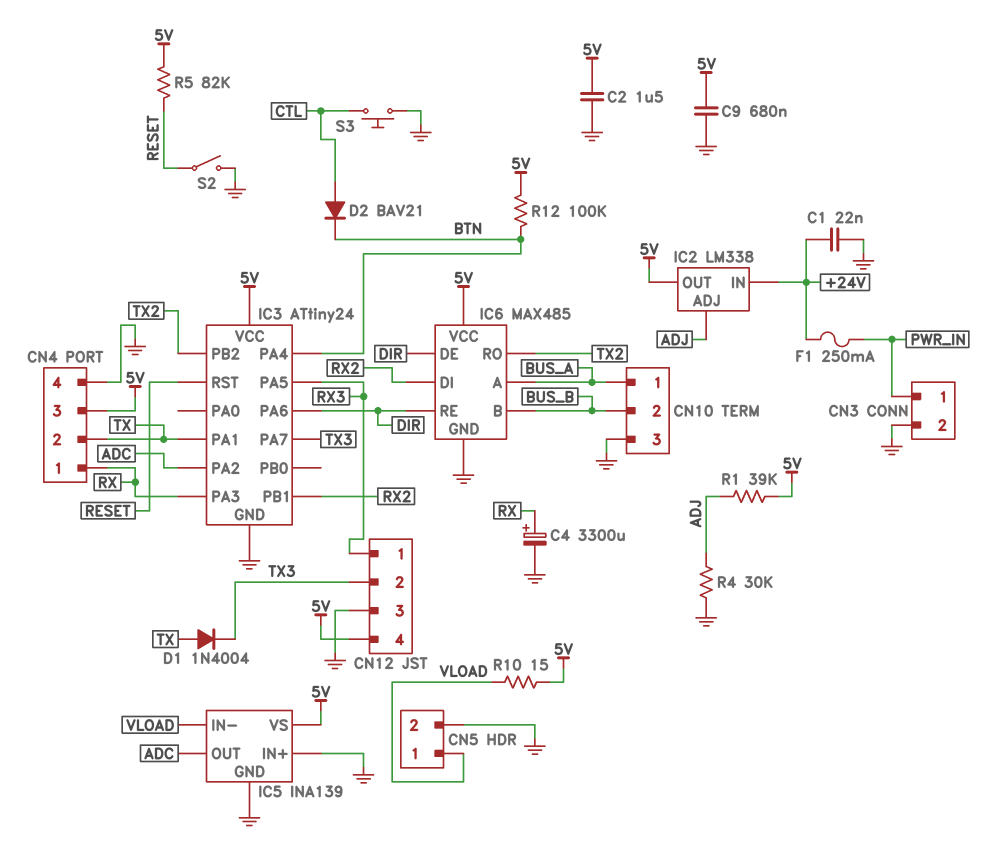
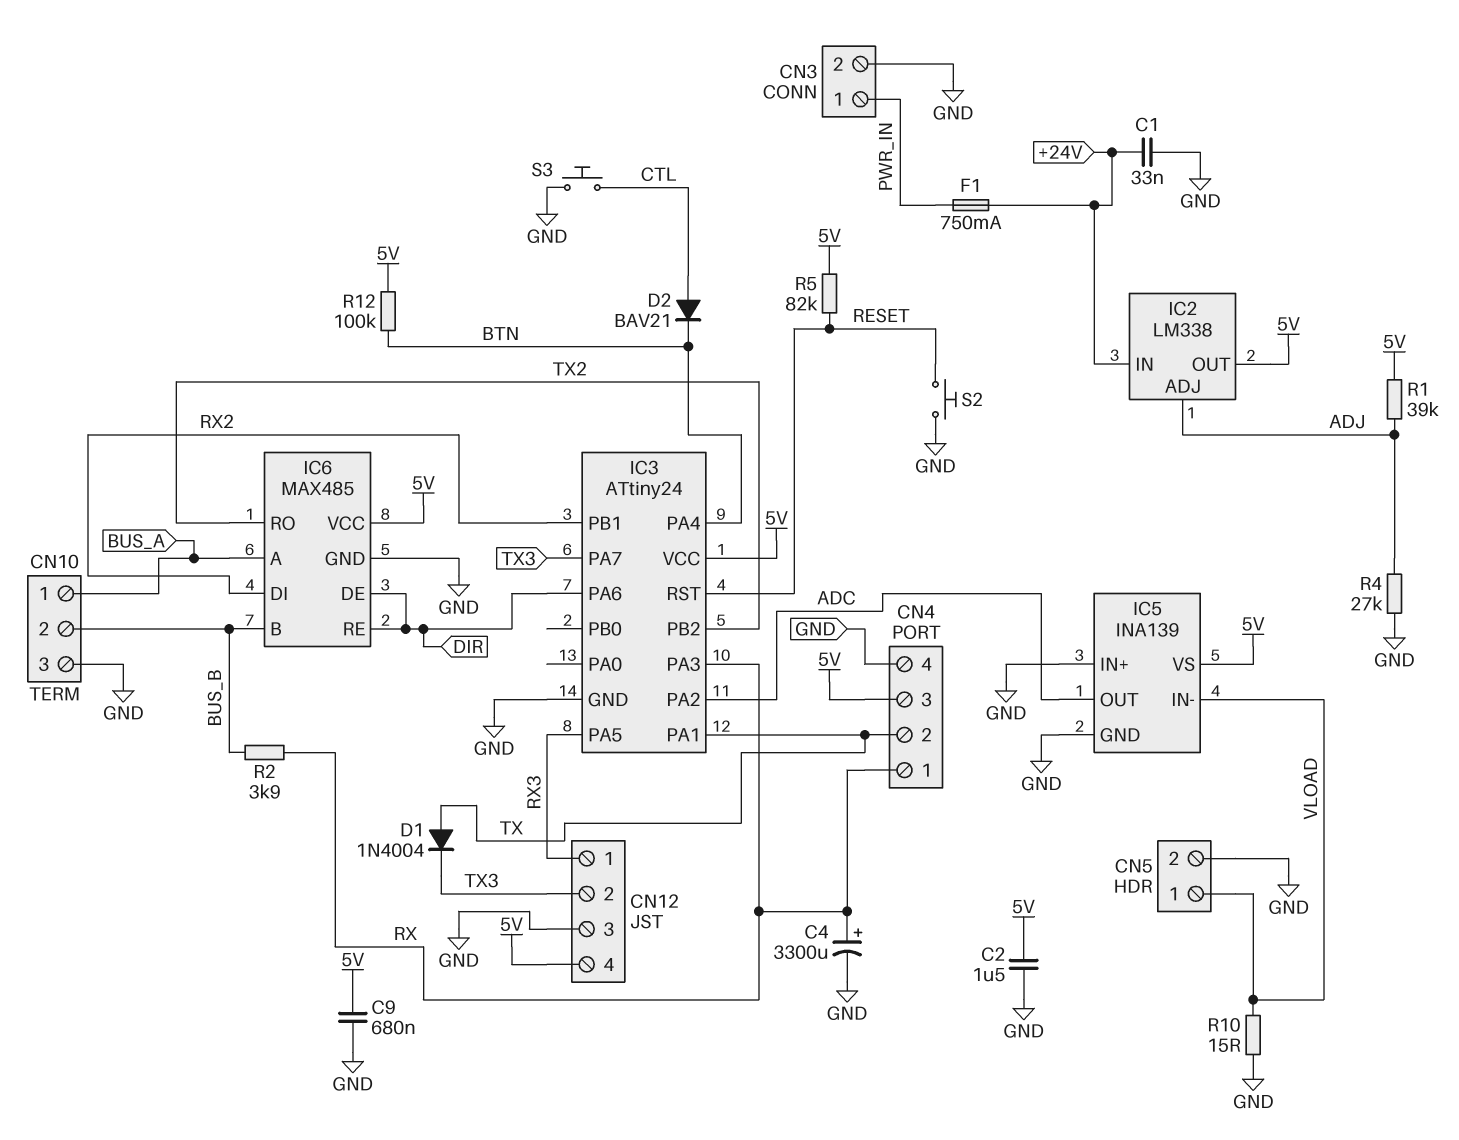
C1: 22nF (+24V, GND) -> 33nF (+24V, GND)
F1: 250mA (+24V, PWR_IN) -> 750mA (+24V, PWR_IN)
R2: none -> 3.9k (BUS_B, RX)
R4: 30k (ADJ, GND) -> 27k (ADJ, GND)
R10: 15 (5V, VLOAD) -> 15 (GND, VLOAD)
S2: switch (GND, RESET) -> button (GND, RESET)

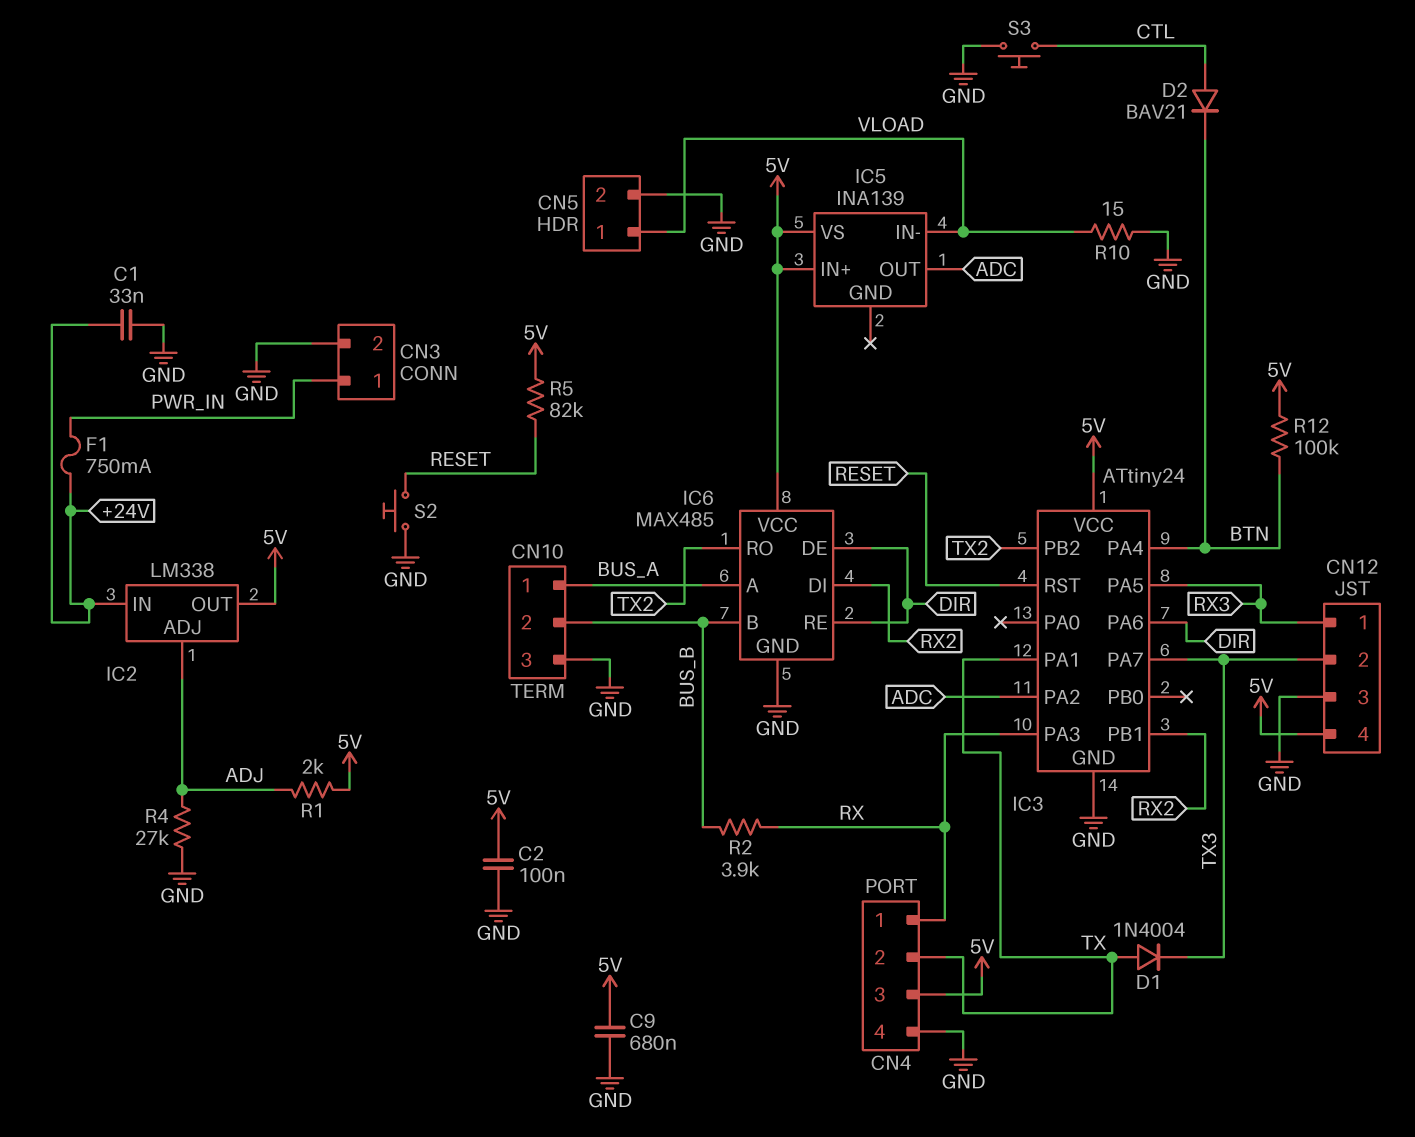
C2: 1.5uF (5V, GND) -> 100nF (5V, GND)
C4: 3300uF (plus RX, minus GND) -> none
IC5 pin GND: GND -> none
IC5 pin IN+: GND -> 5V
R1: 39k (5V, ADJ) -> 2k (5V, ADJ)

